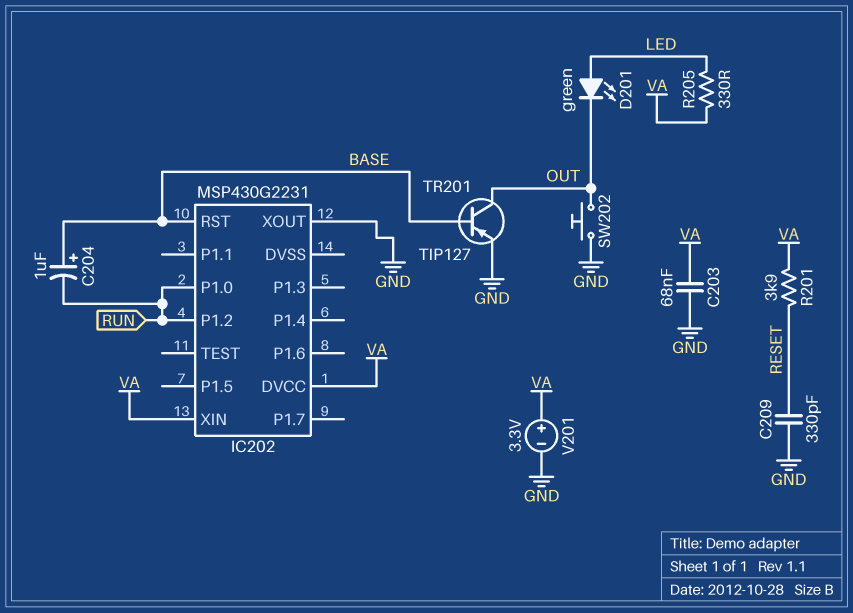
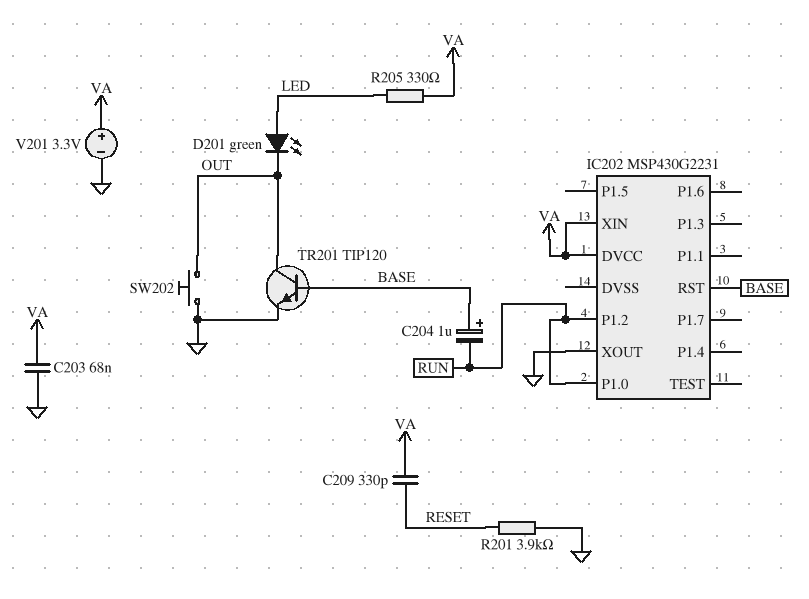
C209: 330pF (GND, RESET) -> 330pF (RESET, VA)
R201: 3.9k (RESET, VA) -> 3.9k (GND, RESET)
TR201: PNP TIP127 (B BASE, C OUT, E GND) -> NPN TIP120 (B BASE, C OUT, E GND)

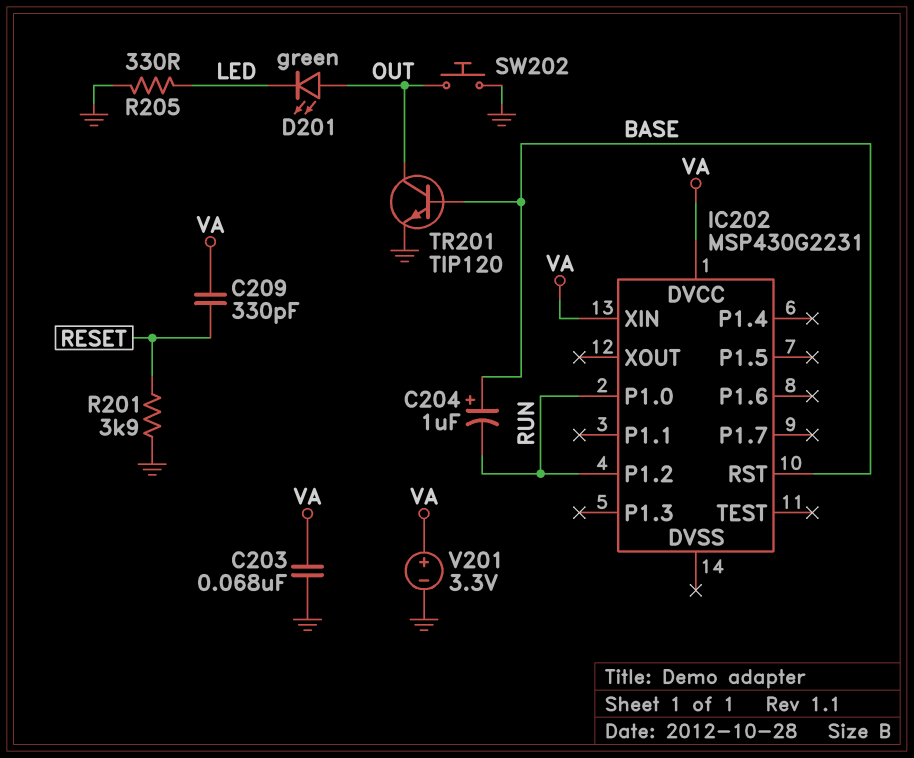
D201: LED green (A LED, K OUT) -> LED green (A OUT, K LED)
IC202 pin XOUT: GND -> none
R205: 330 (LED, VA) -> 330 (GND, LED)

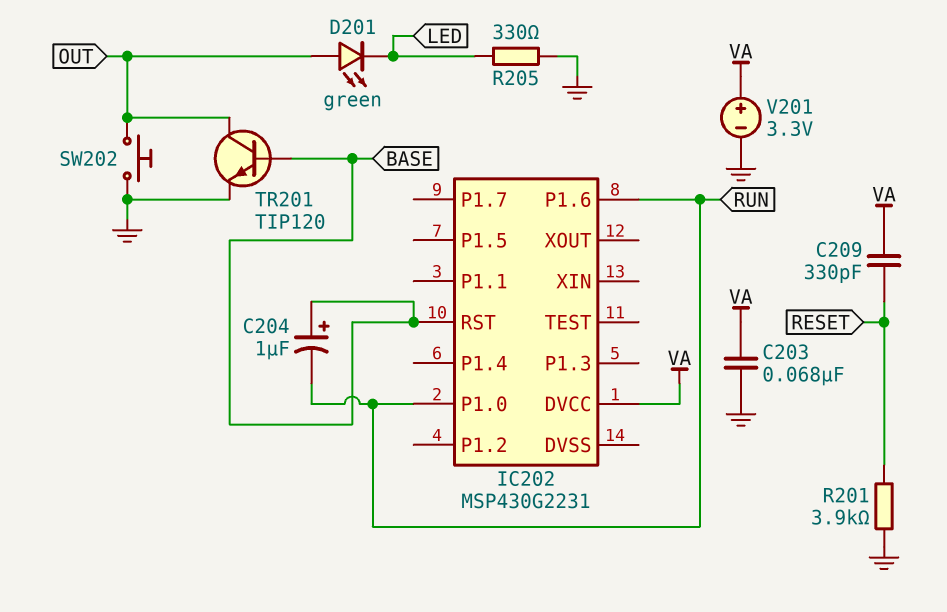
IC202 pin P1.2: RUN -> none
IC202 pin P1.6: none -> RUN
IC202 pin XIN: VA -> none

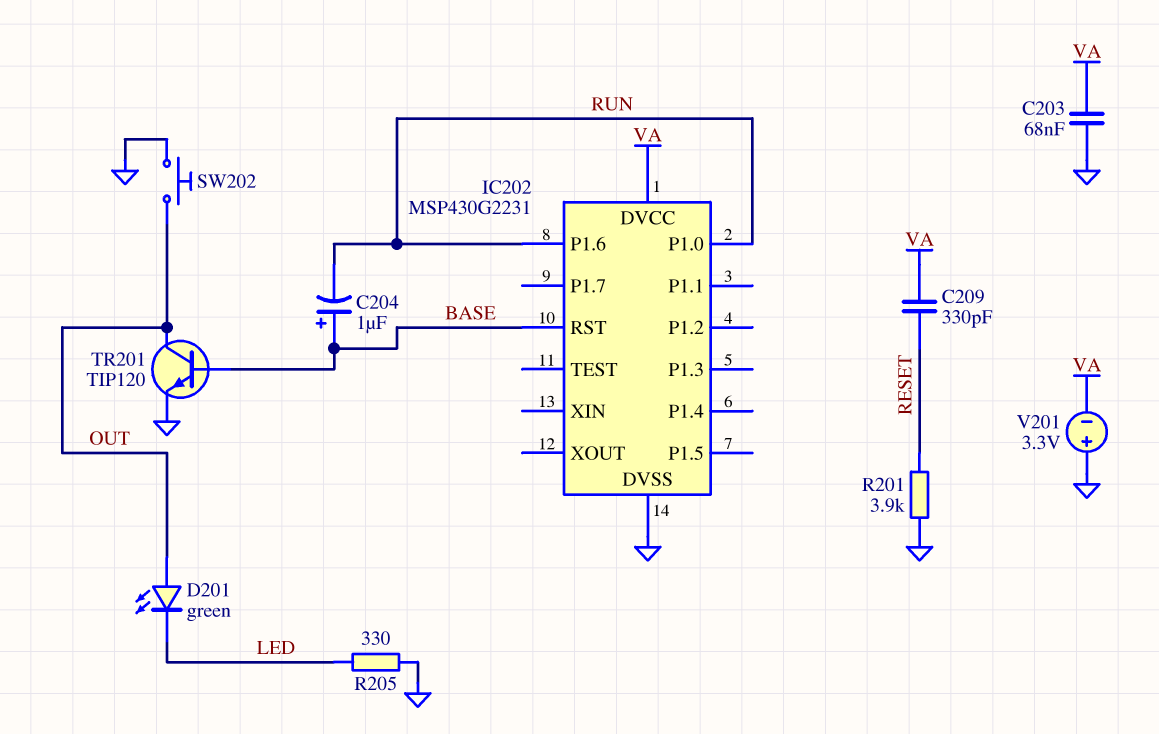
IC202 pin DVSS: none -> GND
V201: 3.3V (plus VA, minus GND) -> 3.3V (plus GND, minus VA)

